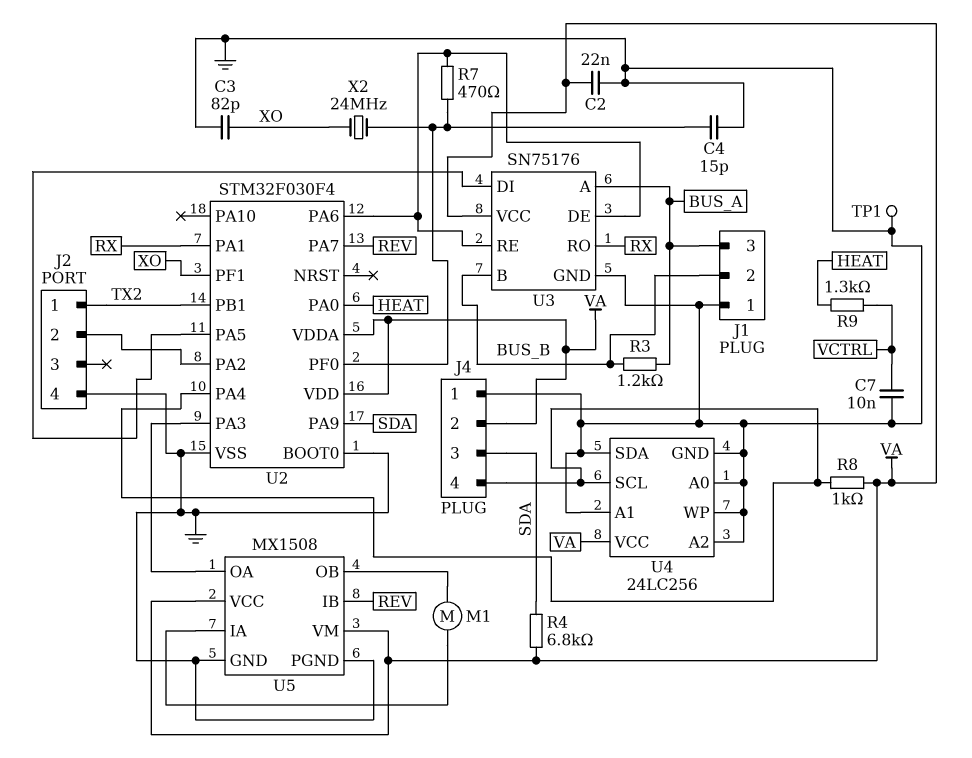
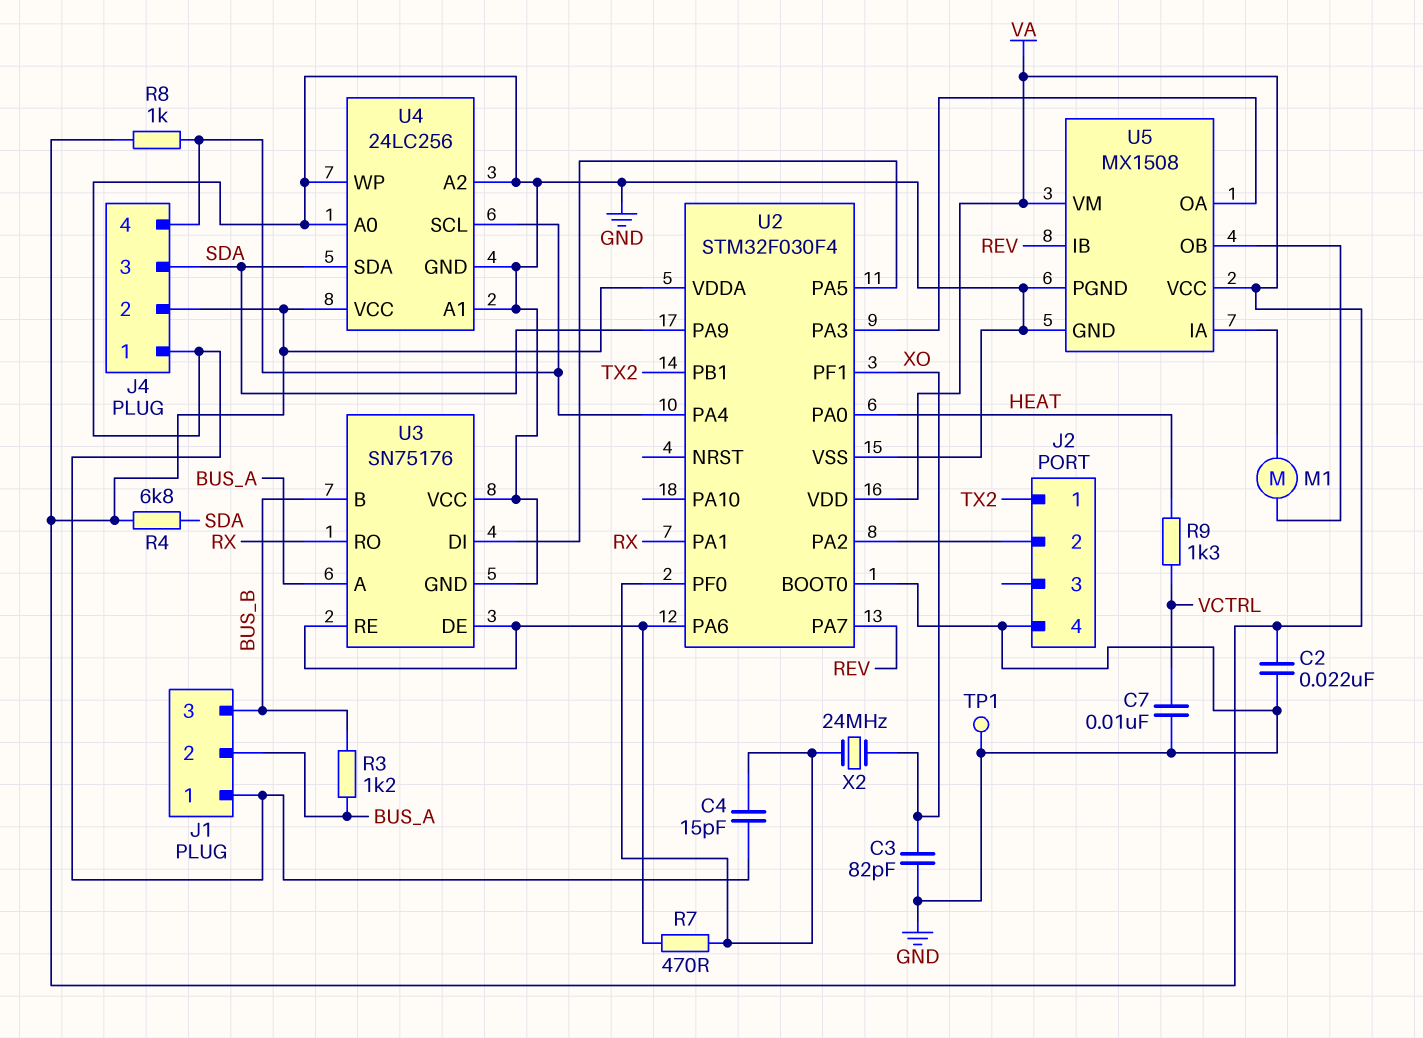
J1 pin 2: BUS_B -> BUS_A
J1 pin 3: BUS_A -> BUS_B
U3 pin VCC: VA -> GND
U4 pin SDA: GND -> SDA

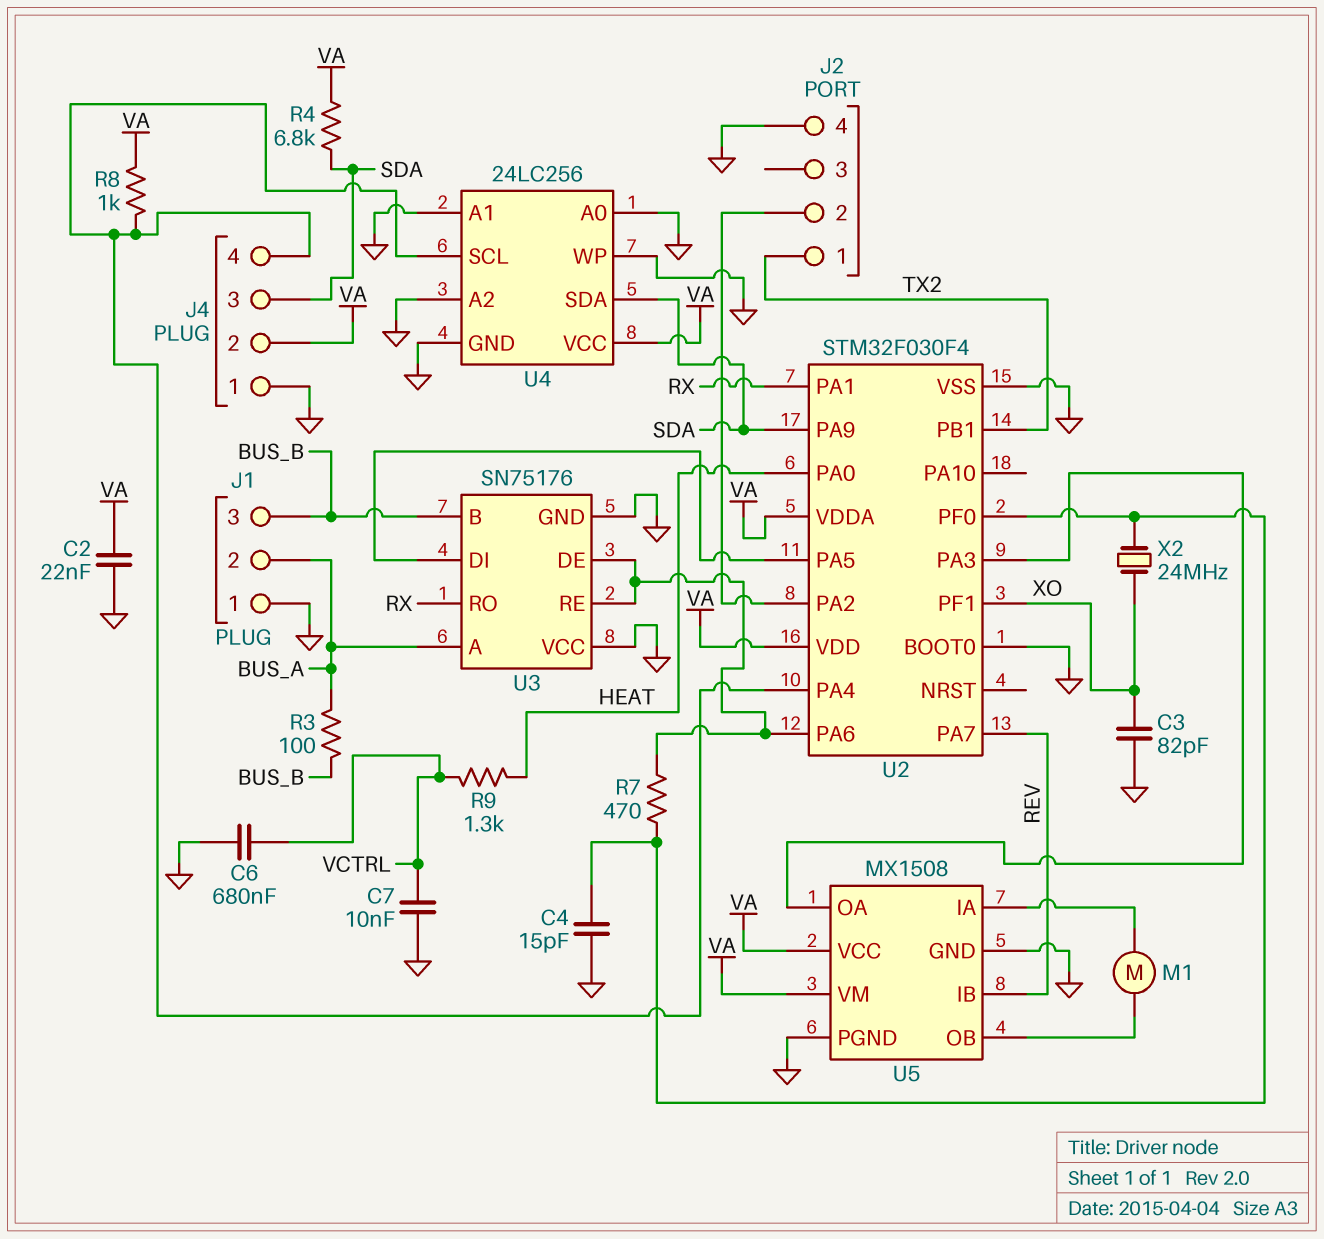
C6: none -> 680nF (GND, VCTRL)
R3: 1.2k (BUS_A, BUS_B) -> 100 (BUS_A, BUS_B)
TP1: test point (GND) -> none

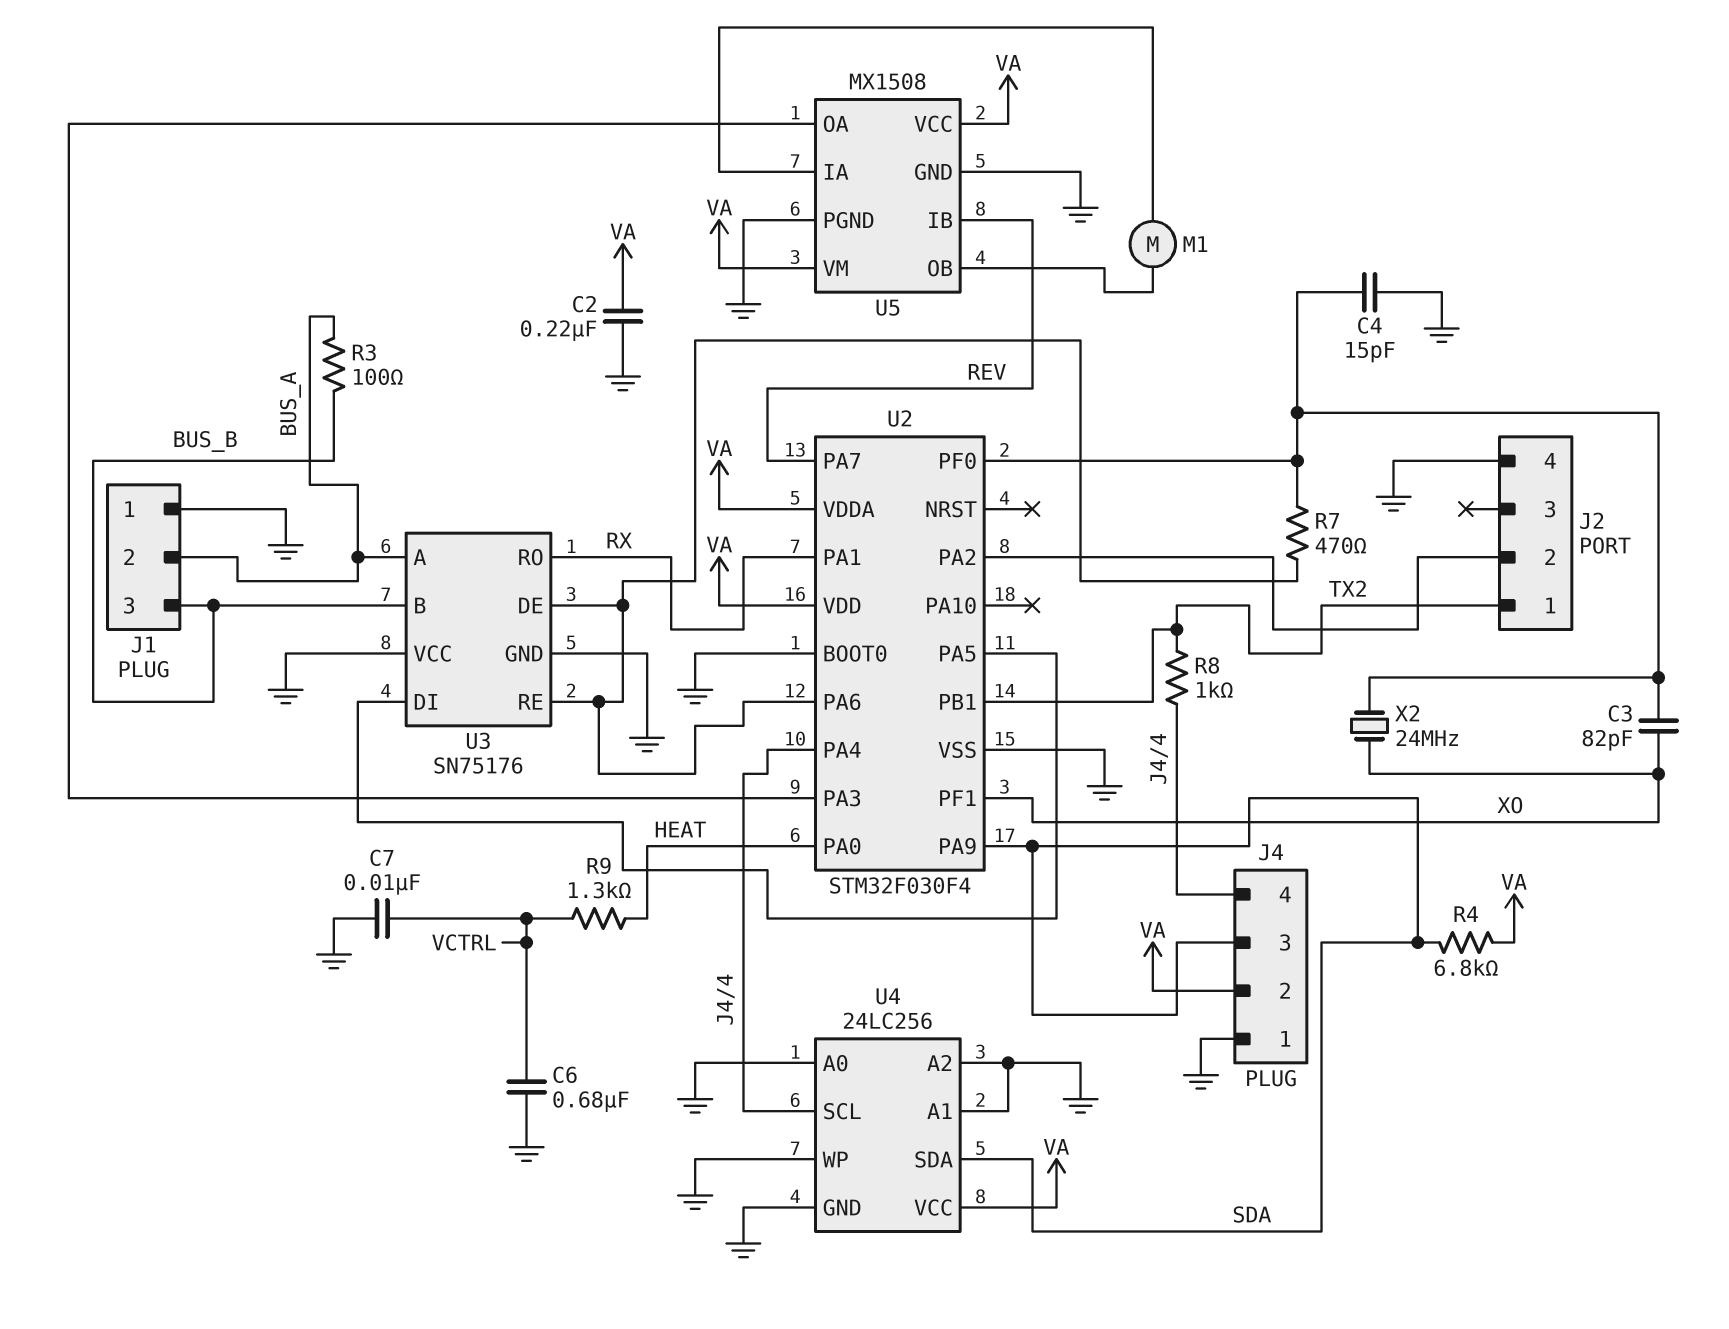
C2: 22nF (GND, VA) -> 220nF (GND, VA)
C3: 82pF (GND, XO) -> 82pF (U2/PF0, XO)
R8: 1k (J4/4, VA) -> 1k (J4/4, TX2)

